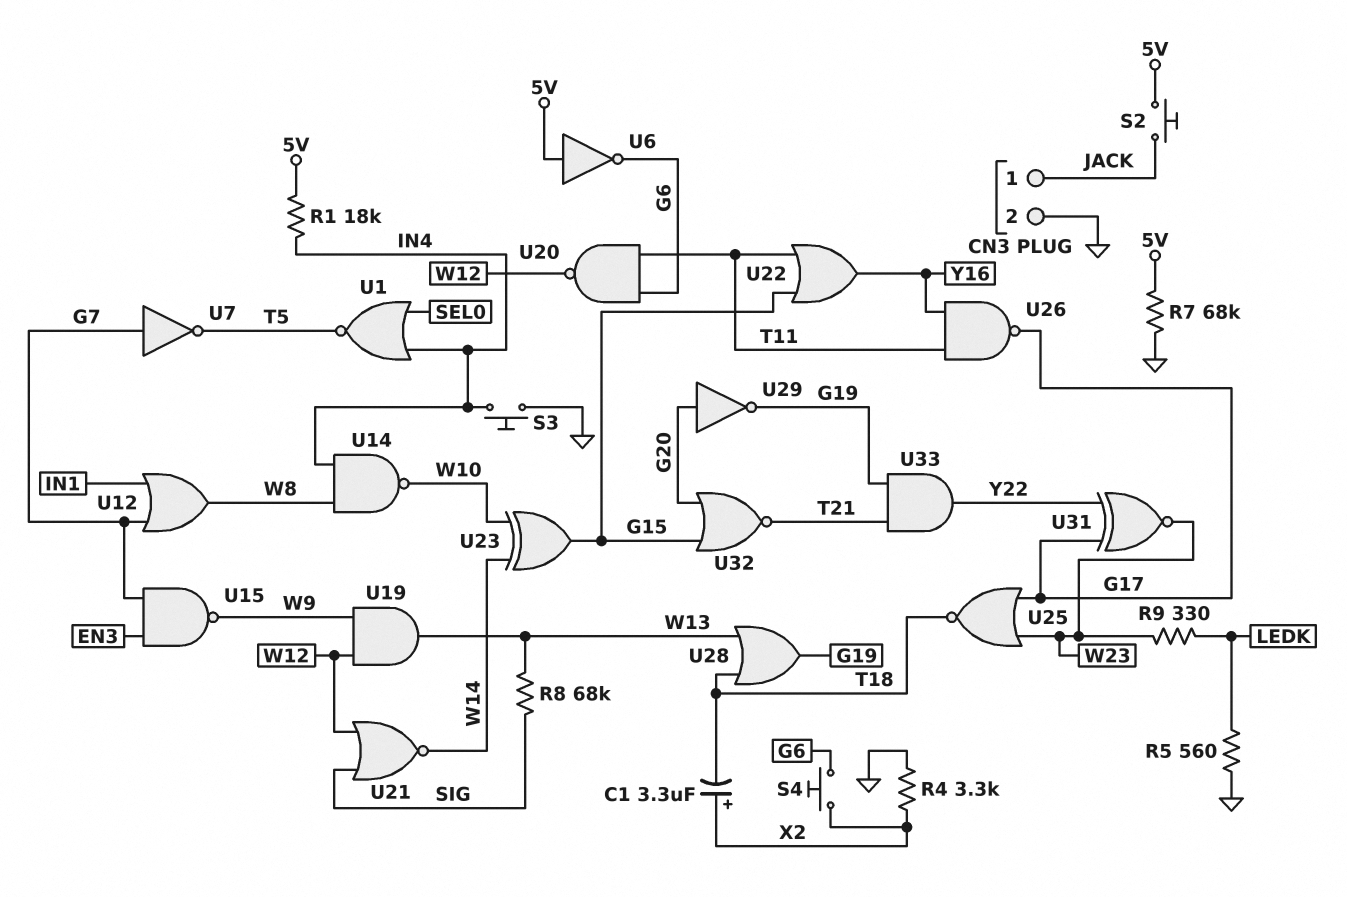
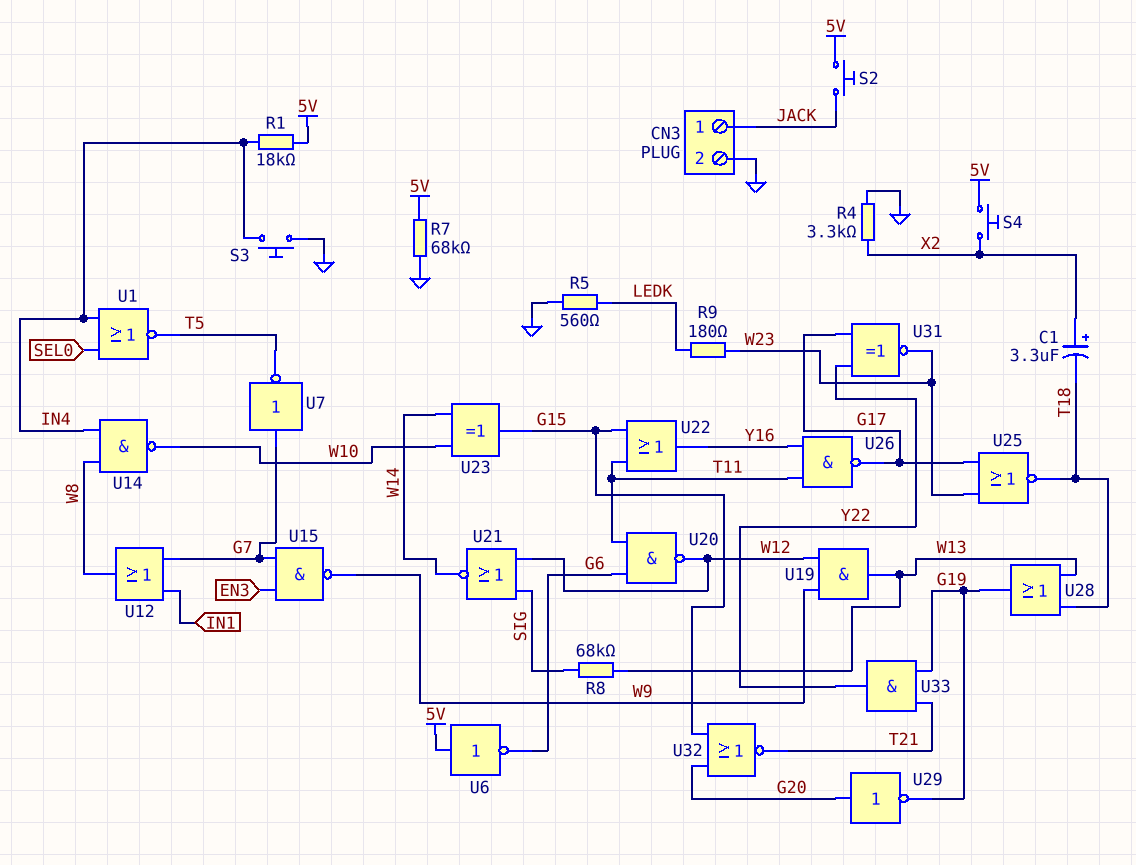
R9: 330 (LEDK, W23) -> 180 (LEDK, W23)
S4: button (G6, X2) -> button (5V, X2)

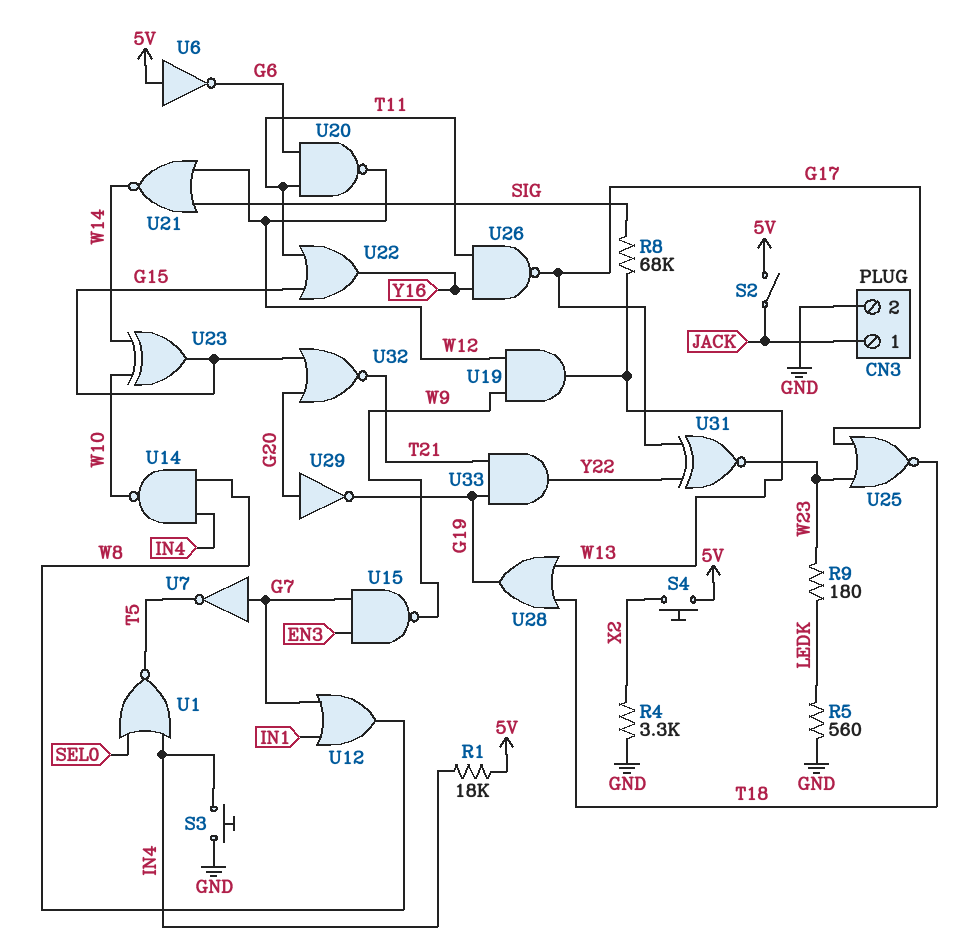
C1: 3.3uF (plus X2, minus T18) -> none
R7: 68k (5V, GND) -> none
S2: button (5V, JACK) -> switch (5V, JACK)

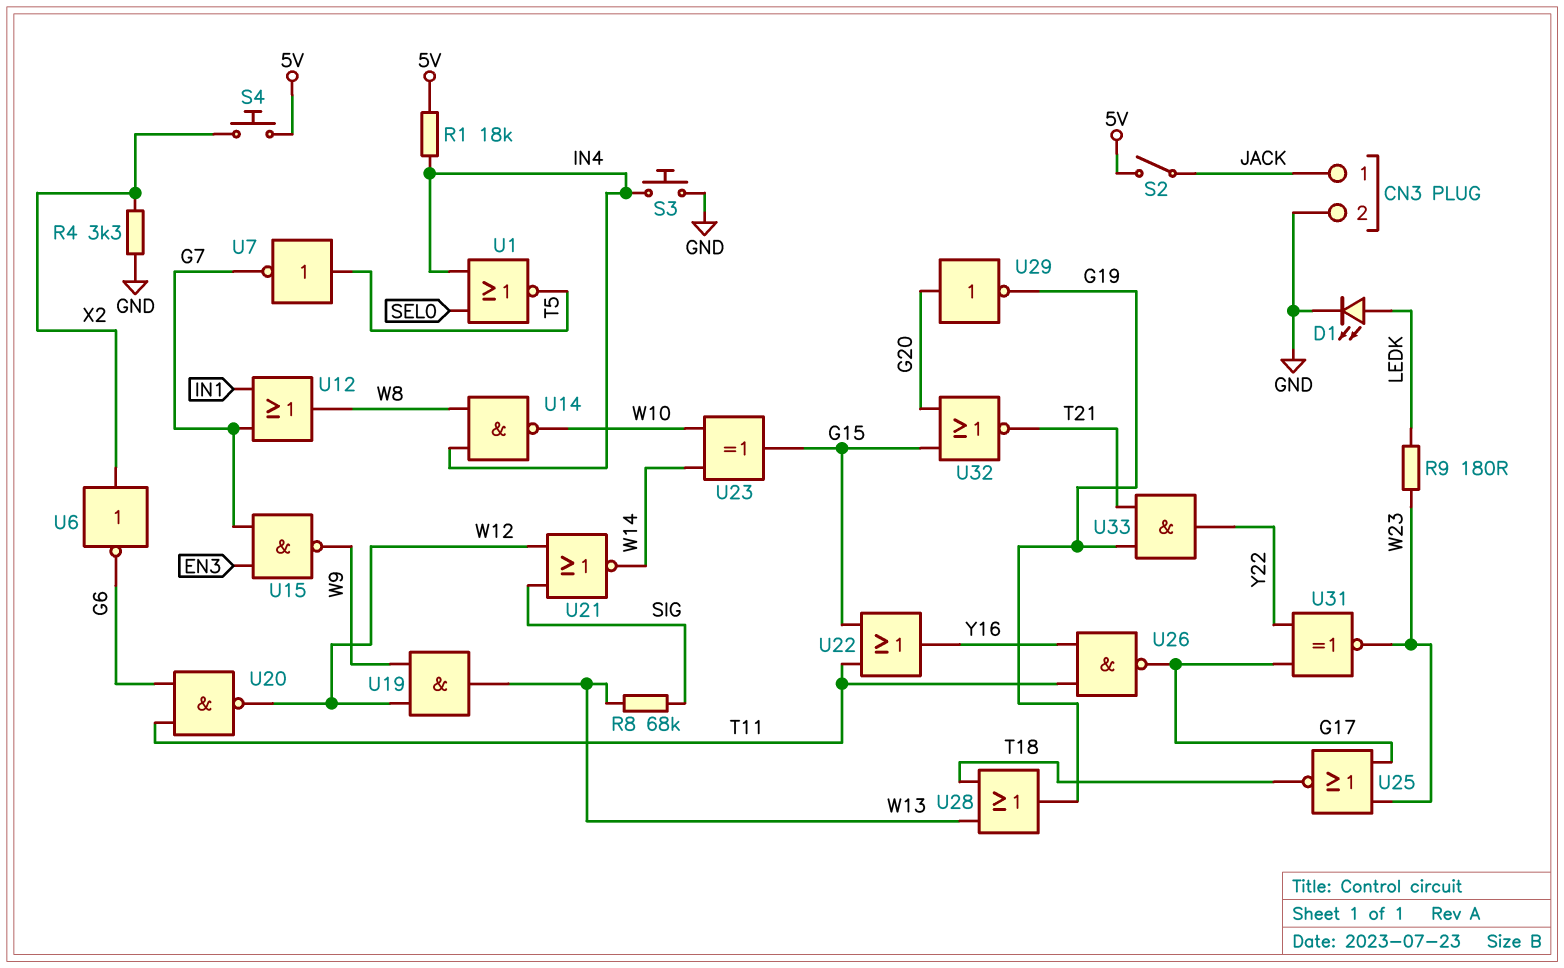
D1: none -> LED (A LEDK, K GND)
R5: 560 (GND, LEDK) -> none
U6: NOT (in 5V, out G6) -> NOT (in X2, out G6)
U7: NOT (in G7, out T5) -> NOT (in T5, out G7)

